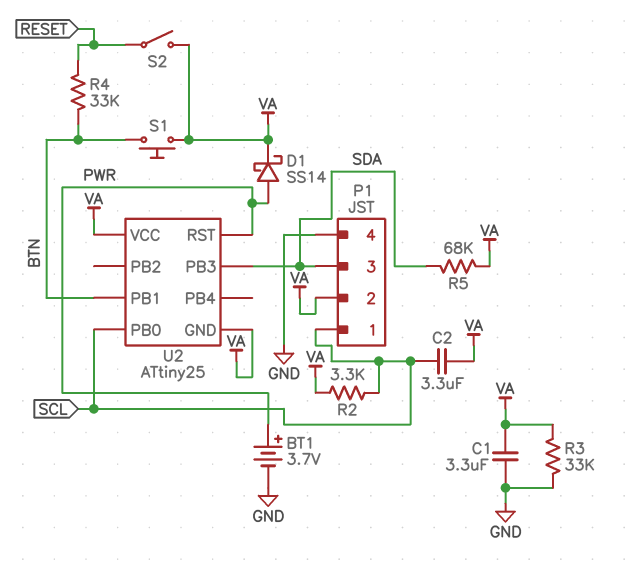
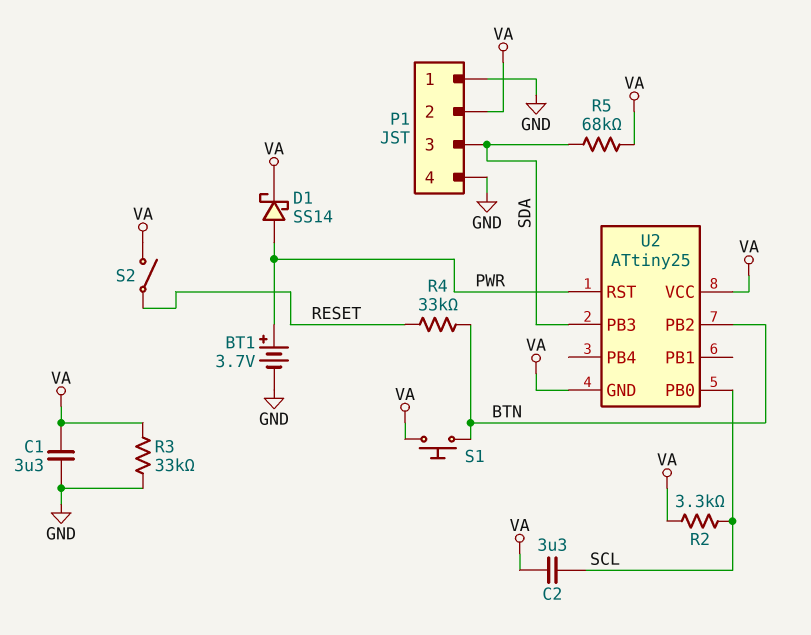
P1 pin 1: SCL -> GND
U2 pin PB1: BTN -> none
U2 pin PB2: none -> BTN

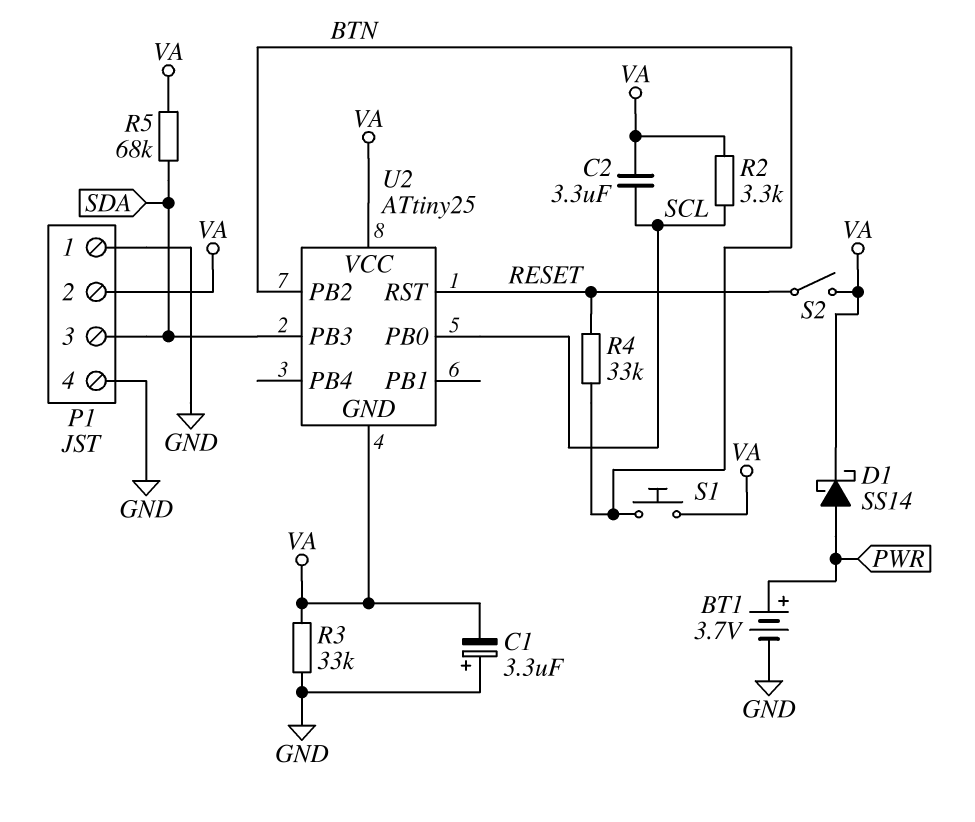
C1: 3.3uF (GND, VA) -> 3.3uF (plus GND, minus VA)
U2 pin RST: PWR -> RESET

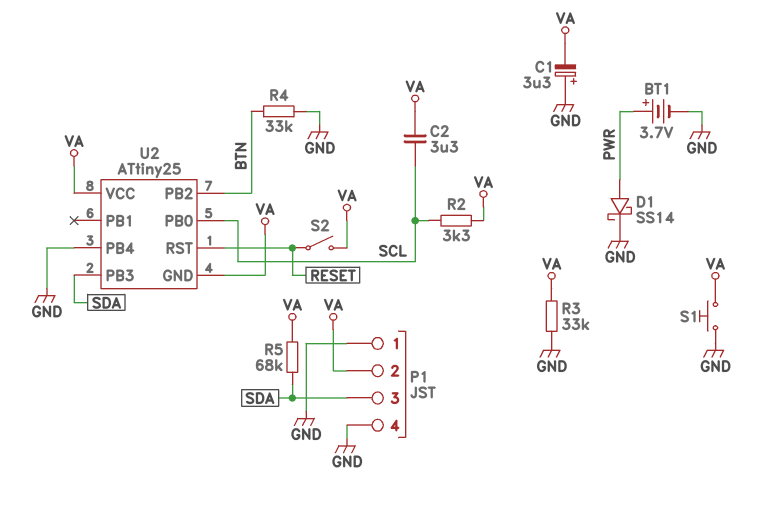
D1: schottky SS14 (A PWR, K VA) -> schottky SS14 (A PWR, K GND)
R4: 33k (BTN, RESET) -> 33k (BTN, GND)
S1: button (BTN, VA) -> button (GND, VA)
U2 pin PB4: none -> GND

